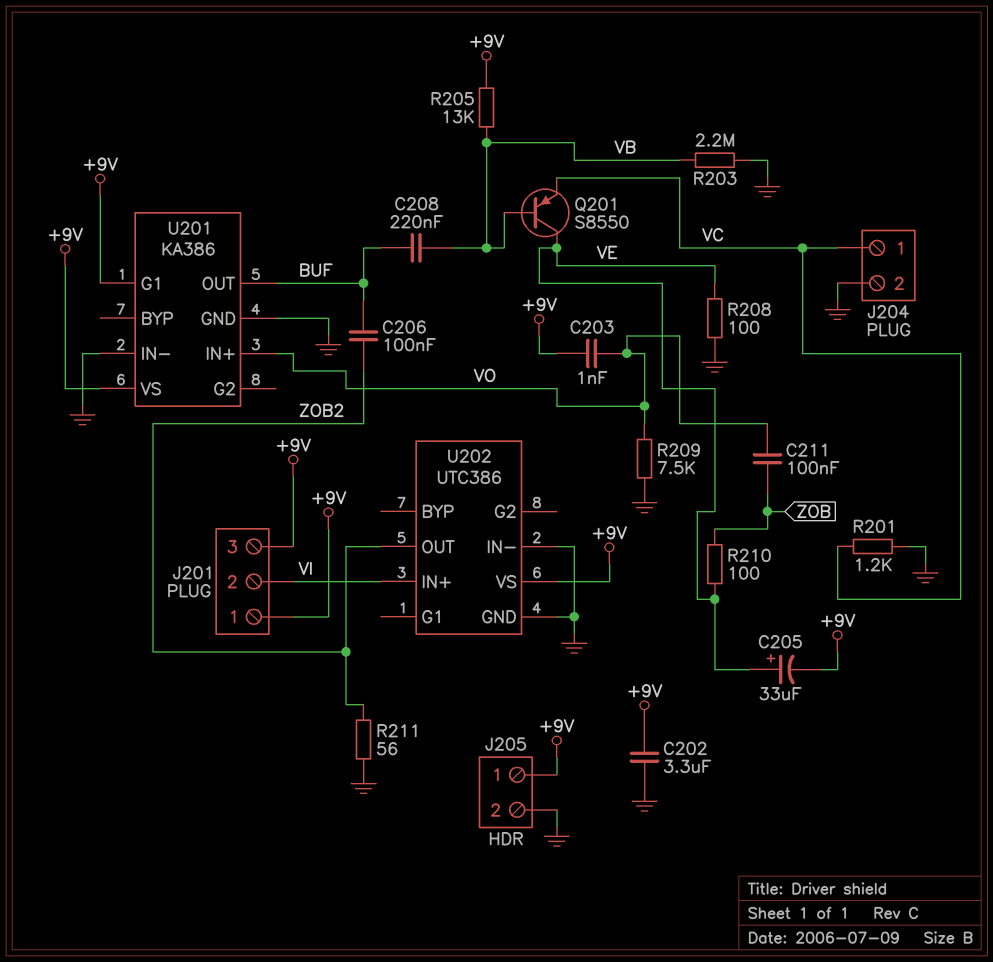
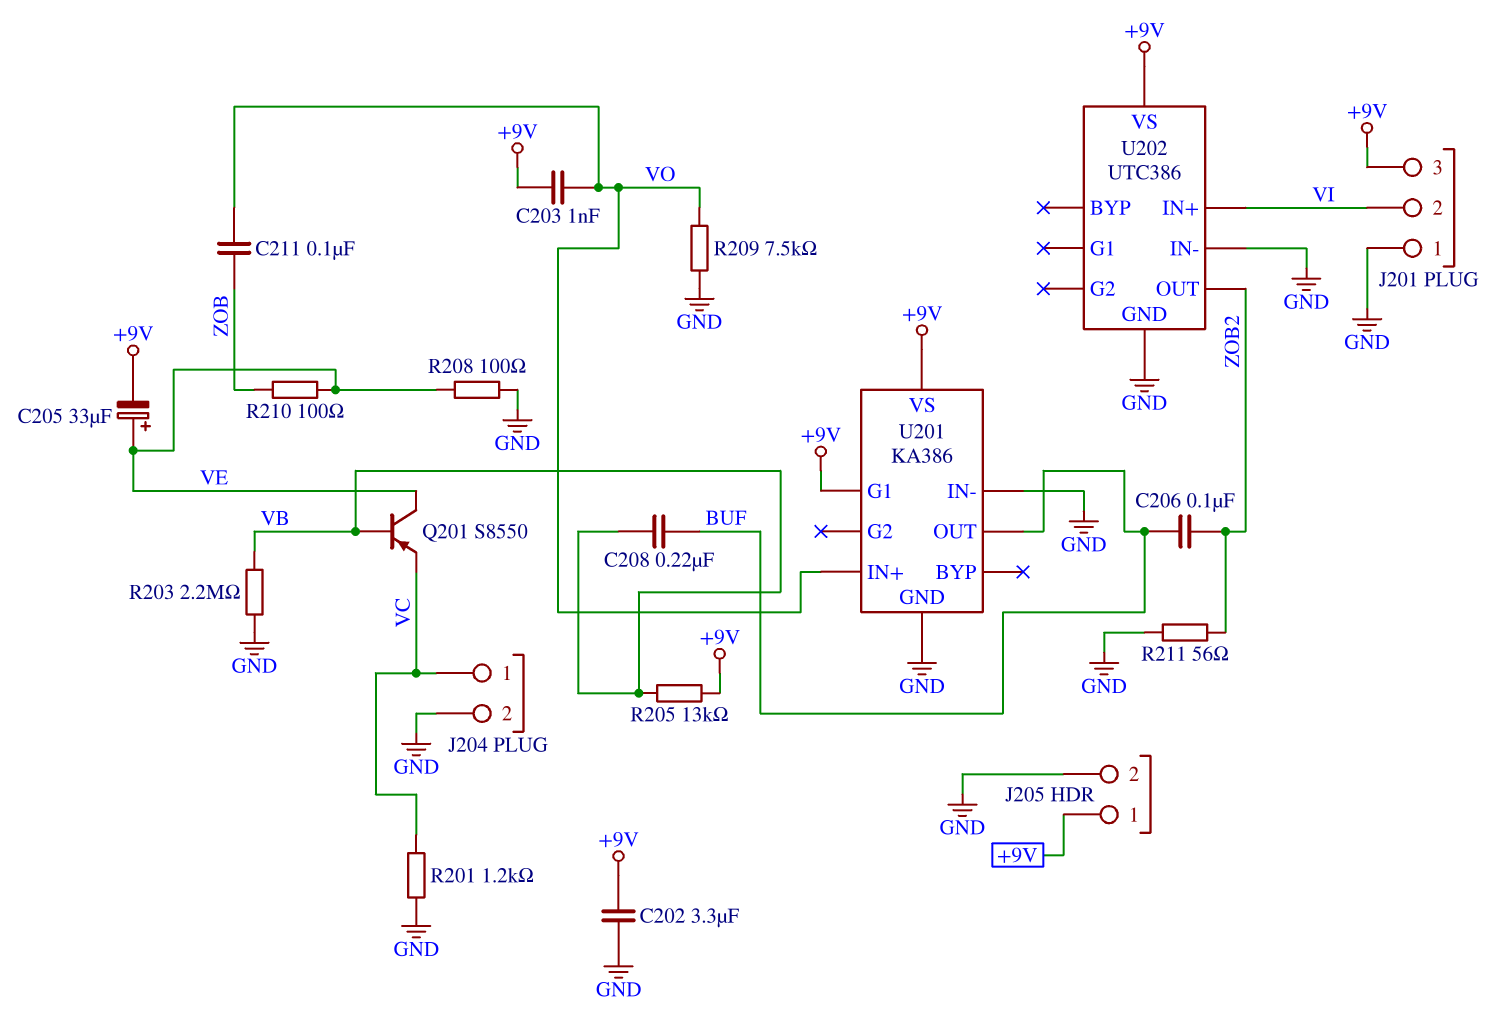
J201 pin 1: +9V -> GND

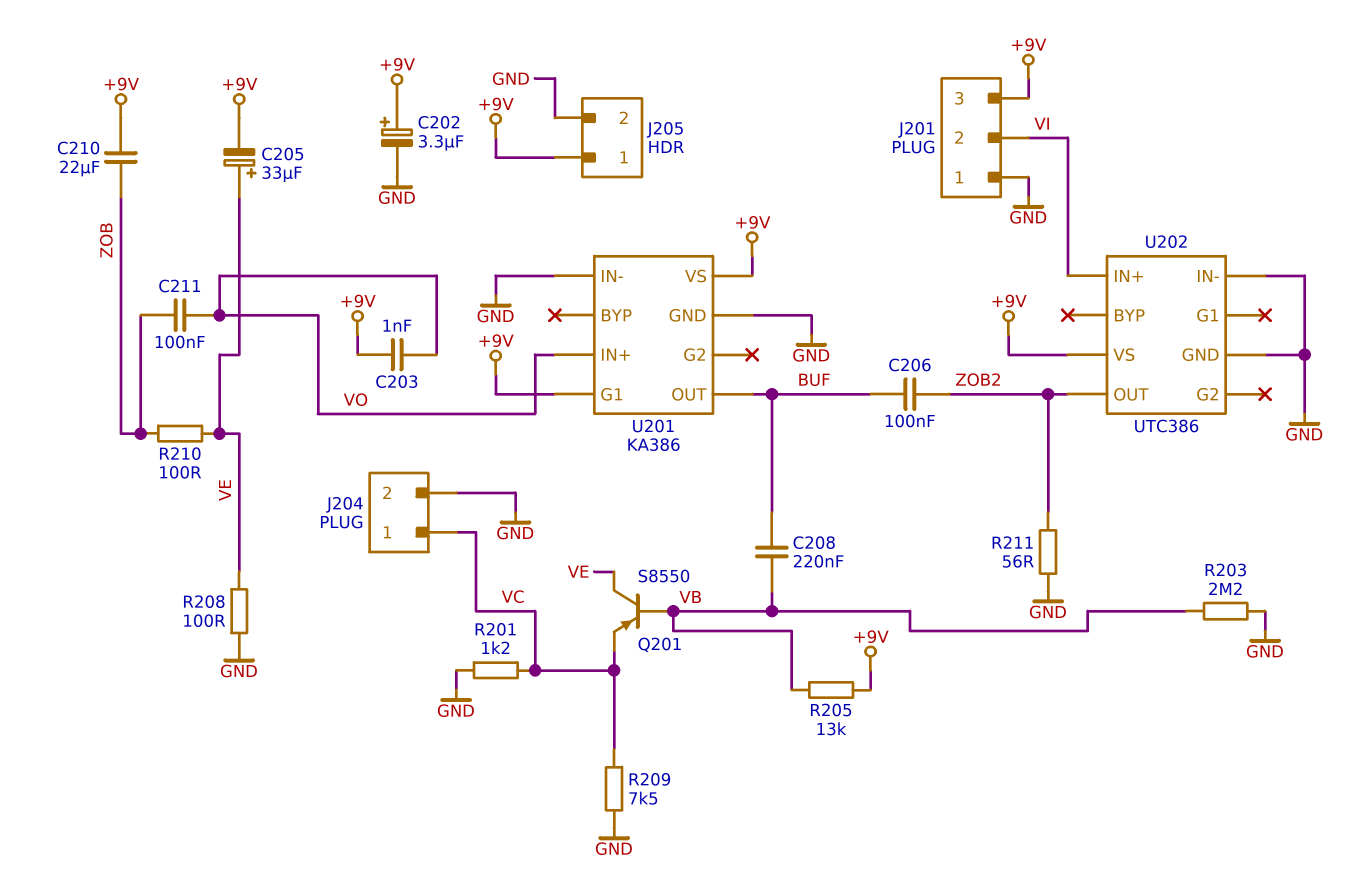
C202: 3.3uF (+9V, GND) -> 3.3uF (plus +9V, minus GND)
C210: none -> 22uF (+9V, ZOB)
R209: 7.5k (GND, VO) -> 7.5k (GND, VC)

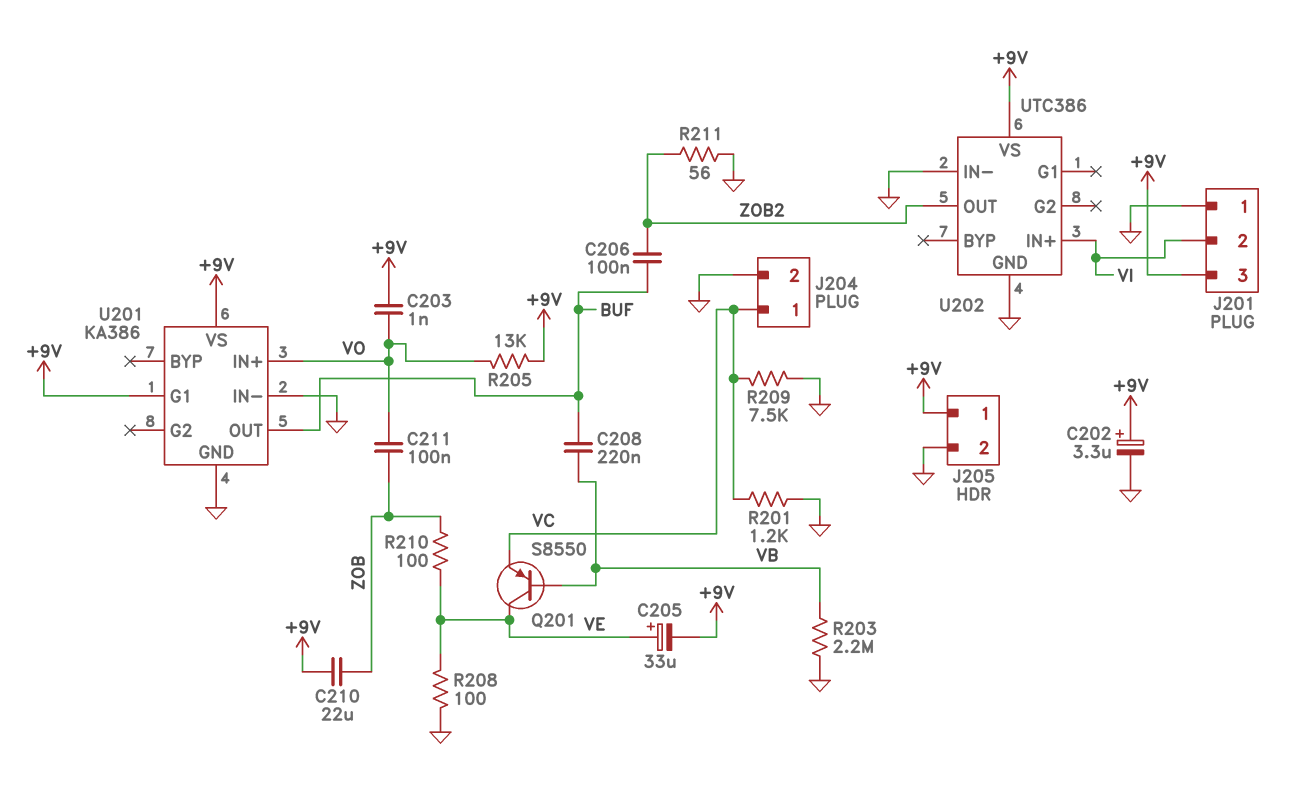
R205: 13k (+9V, VB) -> 13k (+9V, VO)

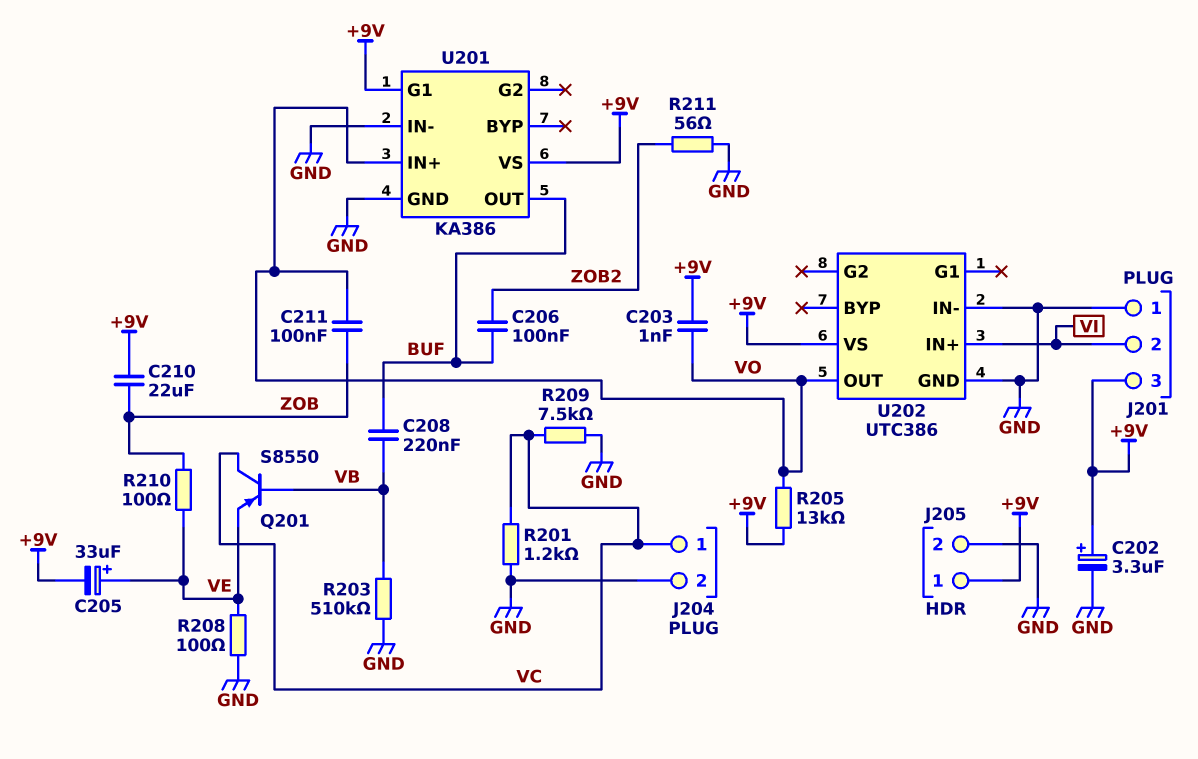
Q201: PNP S8550 (B VB, C VE, E VC) -> PNP S8550 (B VB, C VC, E VE)
R203: 2.2M (GND, VB) -> 510k (GND, VB)
U202 pin OUT: ZOB2 -> VO

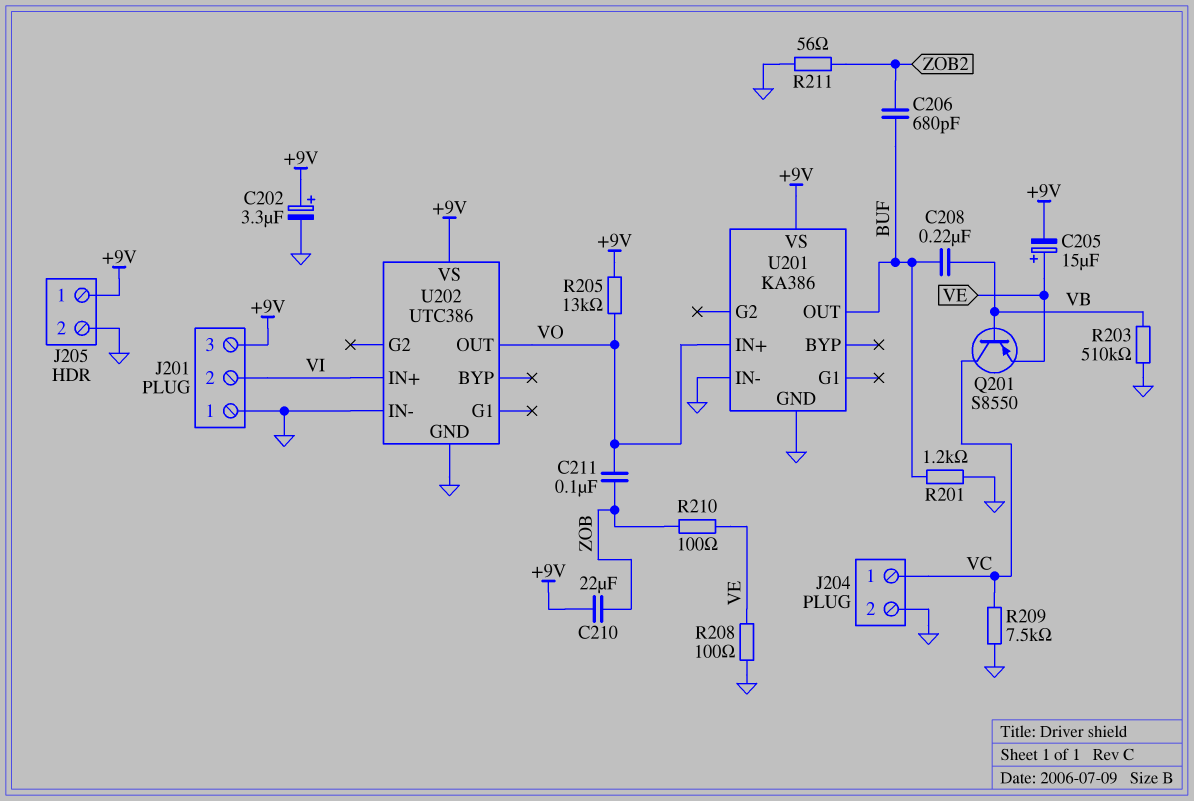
C203: 1nF (+9V, VO) -> none
C205: 33uF (plus VE, minus +9V) -> 15uF (plus VE, minus +9V)
C206: 100nF (BUF, ZOB2) -> 680pF (BUF, ZOB2)
R201: 1.2k (GND, VC) -> 1.2k (BUF, GND)
U201 pin G1: +9V -> none

